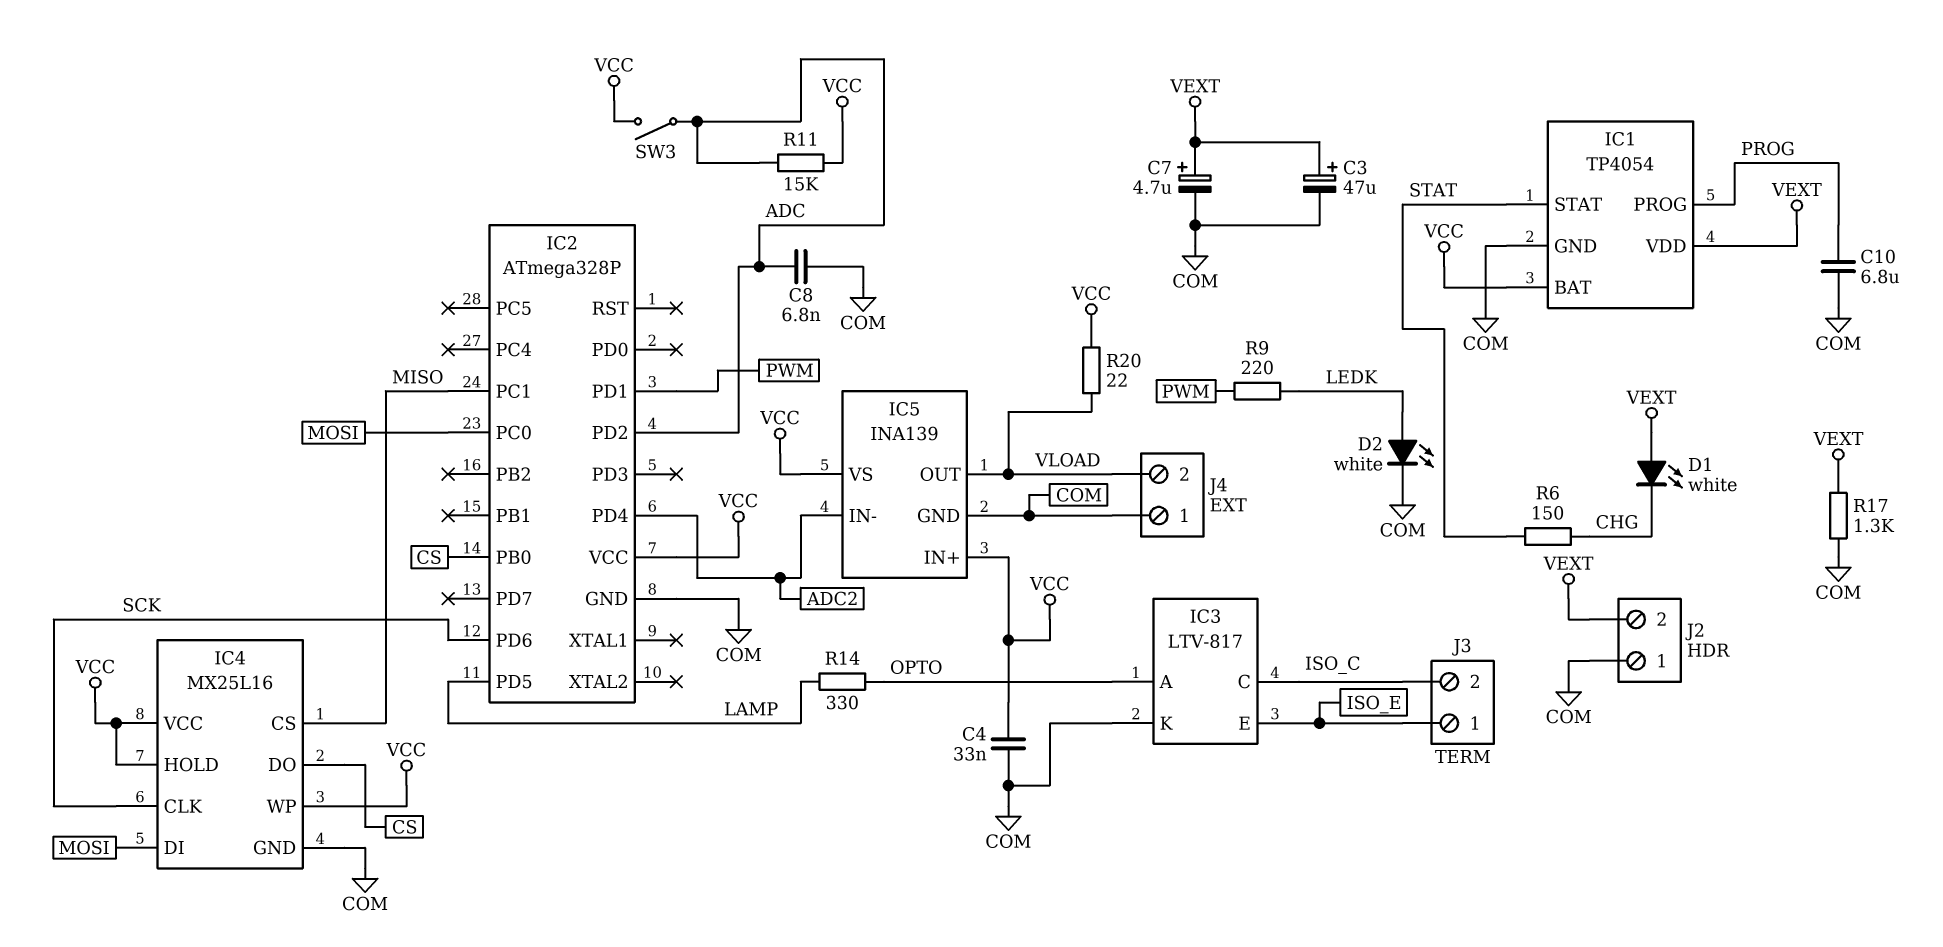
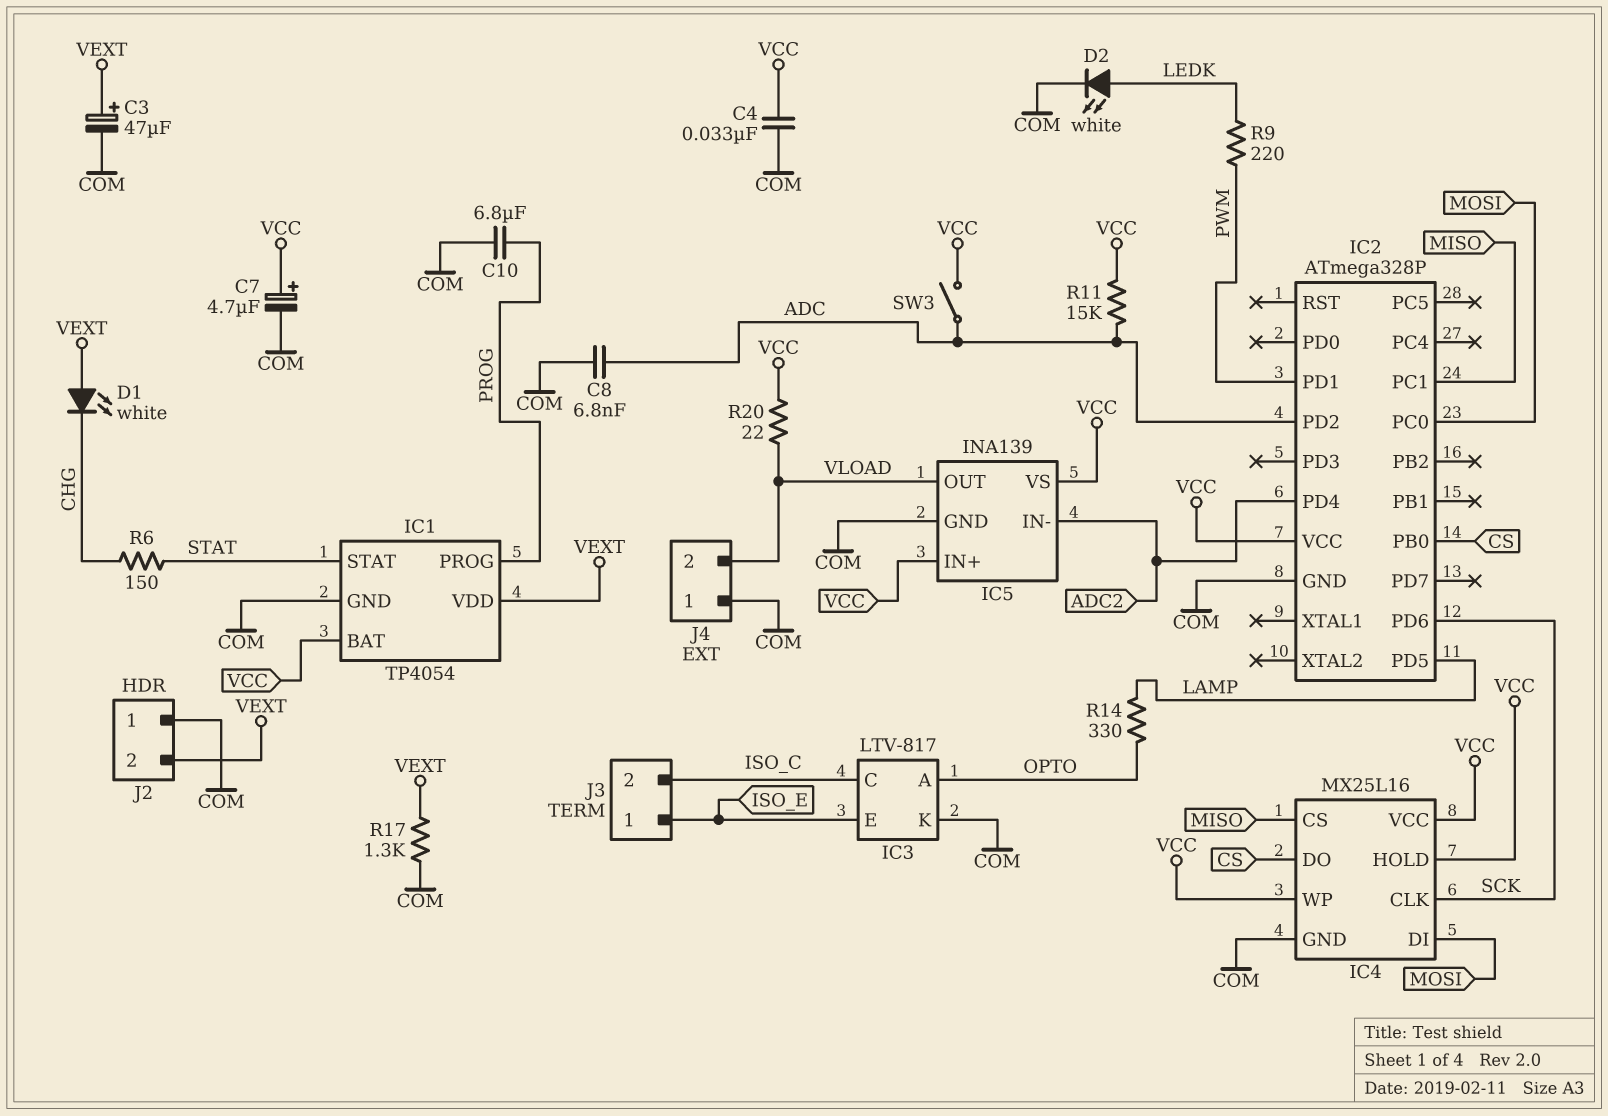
C7: 4.7uF (plus VEXT, minus COM) -> 4.7uF (plus VCC, minus COM)

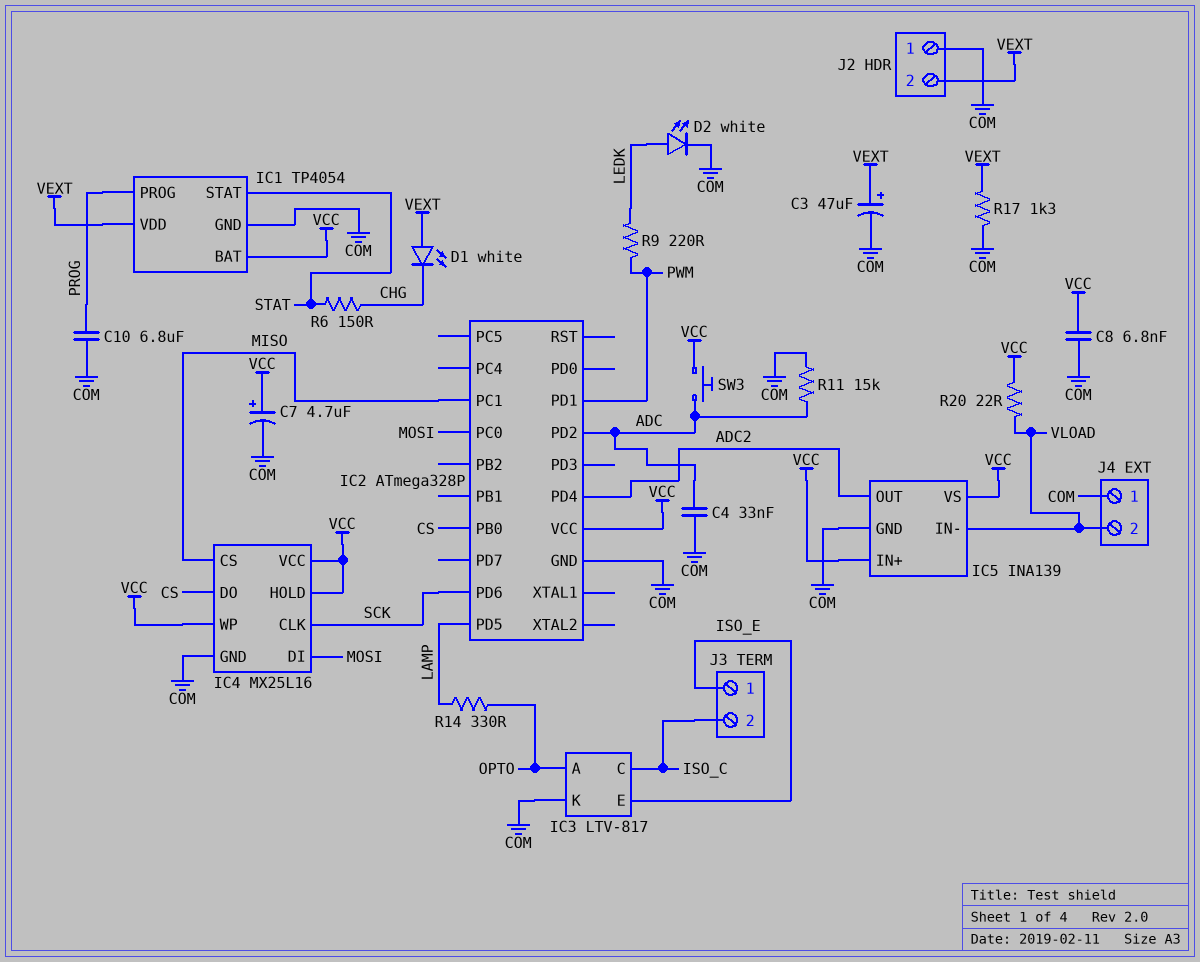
C4: 33nF (COM, VCC) -> 33nF (ADC, COM)
C8: 6.8nF (ADC, COM) -> 6.8nF (COM, VCC)
IC5 pin IN-: ADC2 -> VLOAD
IC5 pin OUT: VLOAD -> ADC2
R11: 15k (ADC, VCC) -> 15k (ADC, COM)
SW3: switch (ADC, VCC) -> button (ADC, VCC)

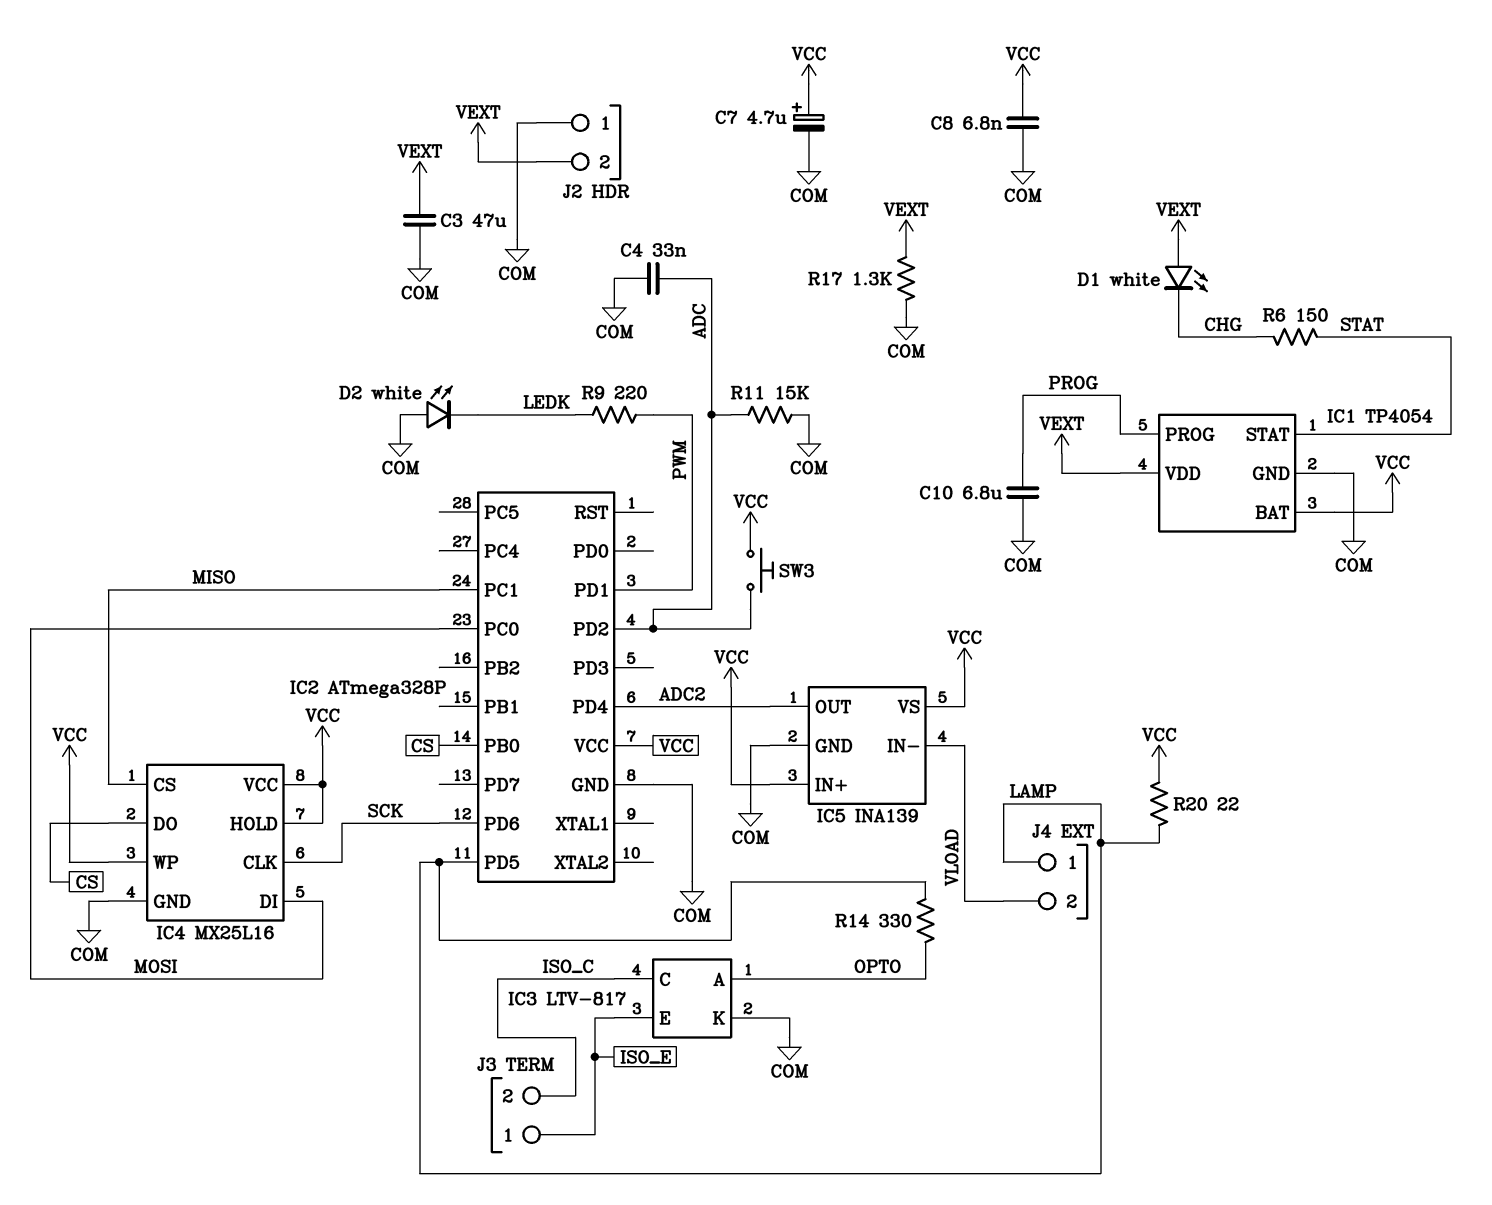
C3: 47uF (plus VEXT, minus COM) -> 47uF (COM, VEXT)
D2: LED white (A LEDK, K COM) -> LED white (A COM, K LEDK)
J4 pin 1: COM -> LAMP
R20: 22 (VCC, VLOAD) -> 22 (LAMP, VCC)

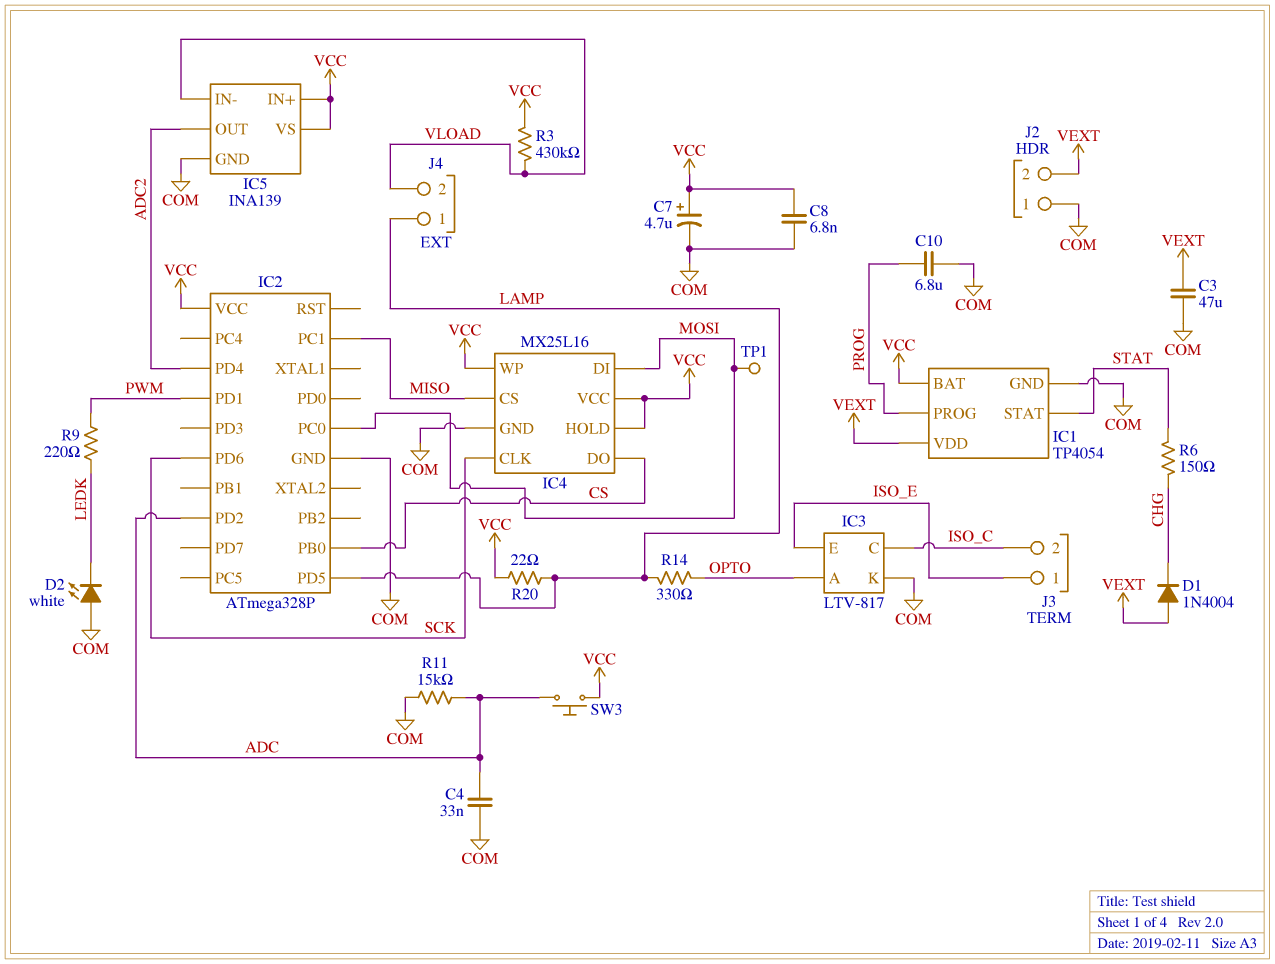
D1: LED white (A VEXT, K CHG) -> diode 1N4004 (A VEXT, K CHG)
R3: none -> 430k (VCC, VLOAD)
R17: 1.3k (COM, VEXT) -> none
TP1: none -> test point (MOSI)

